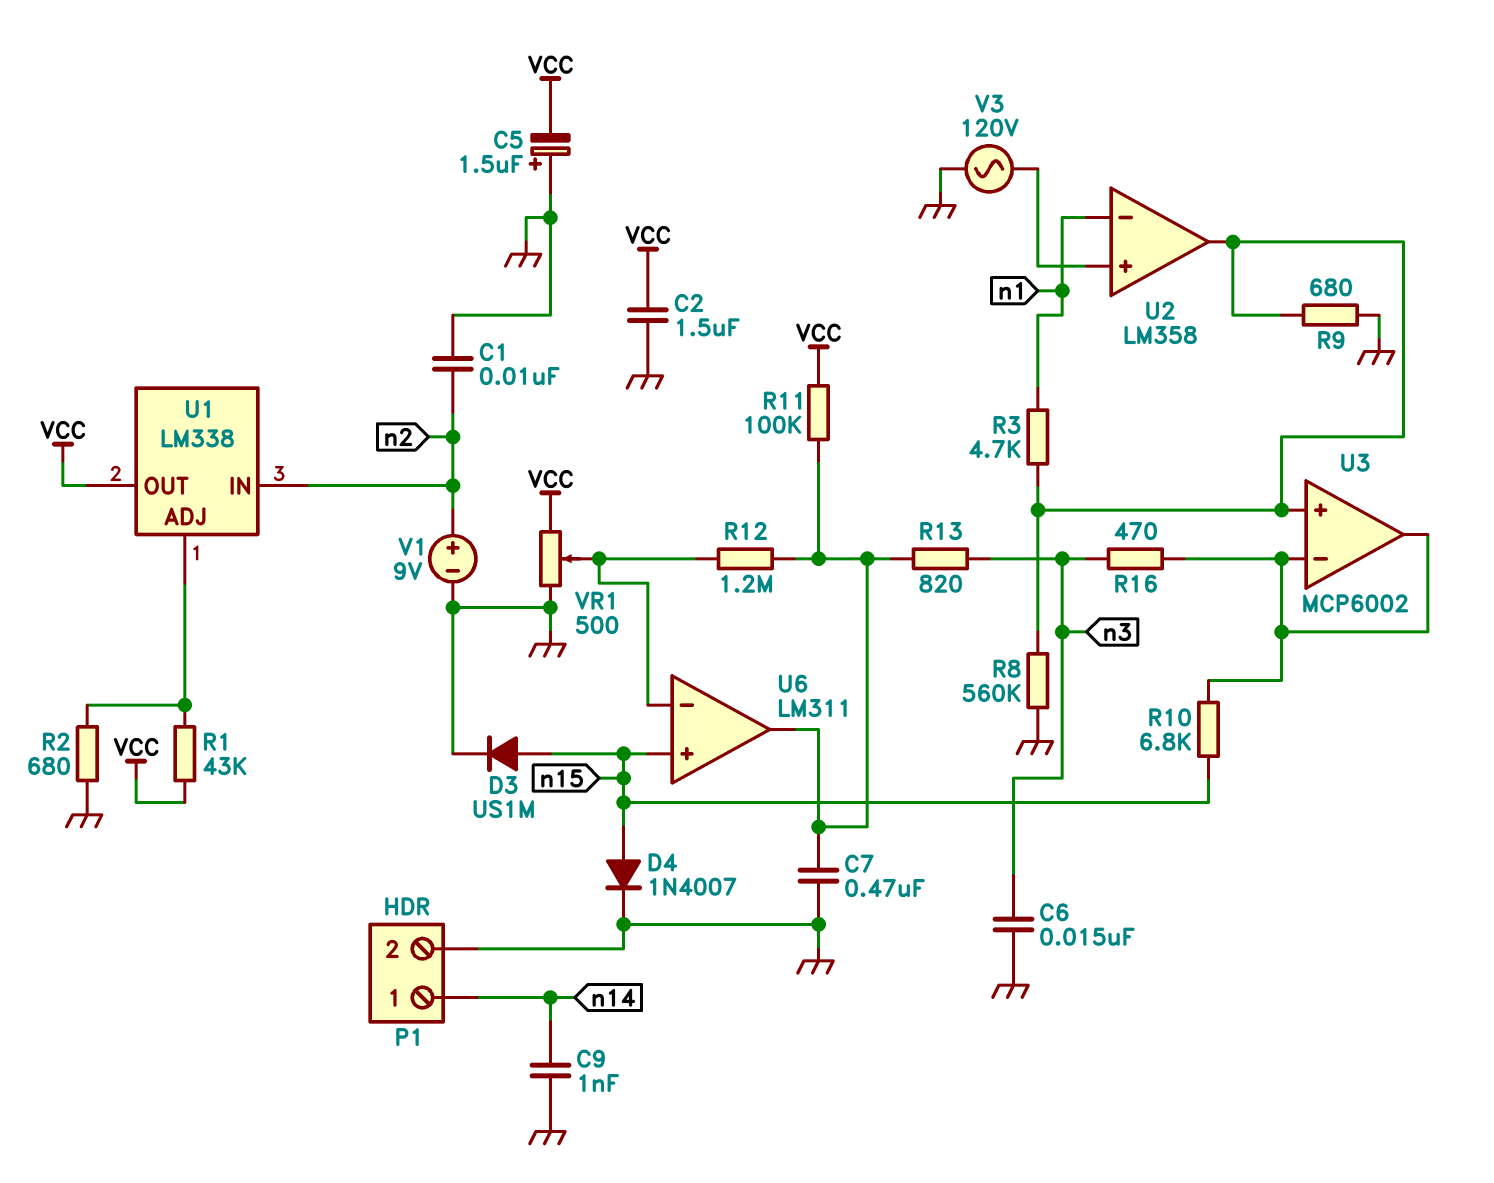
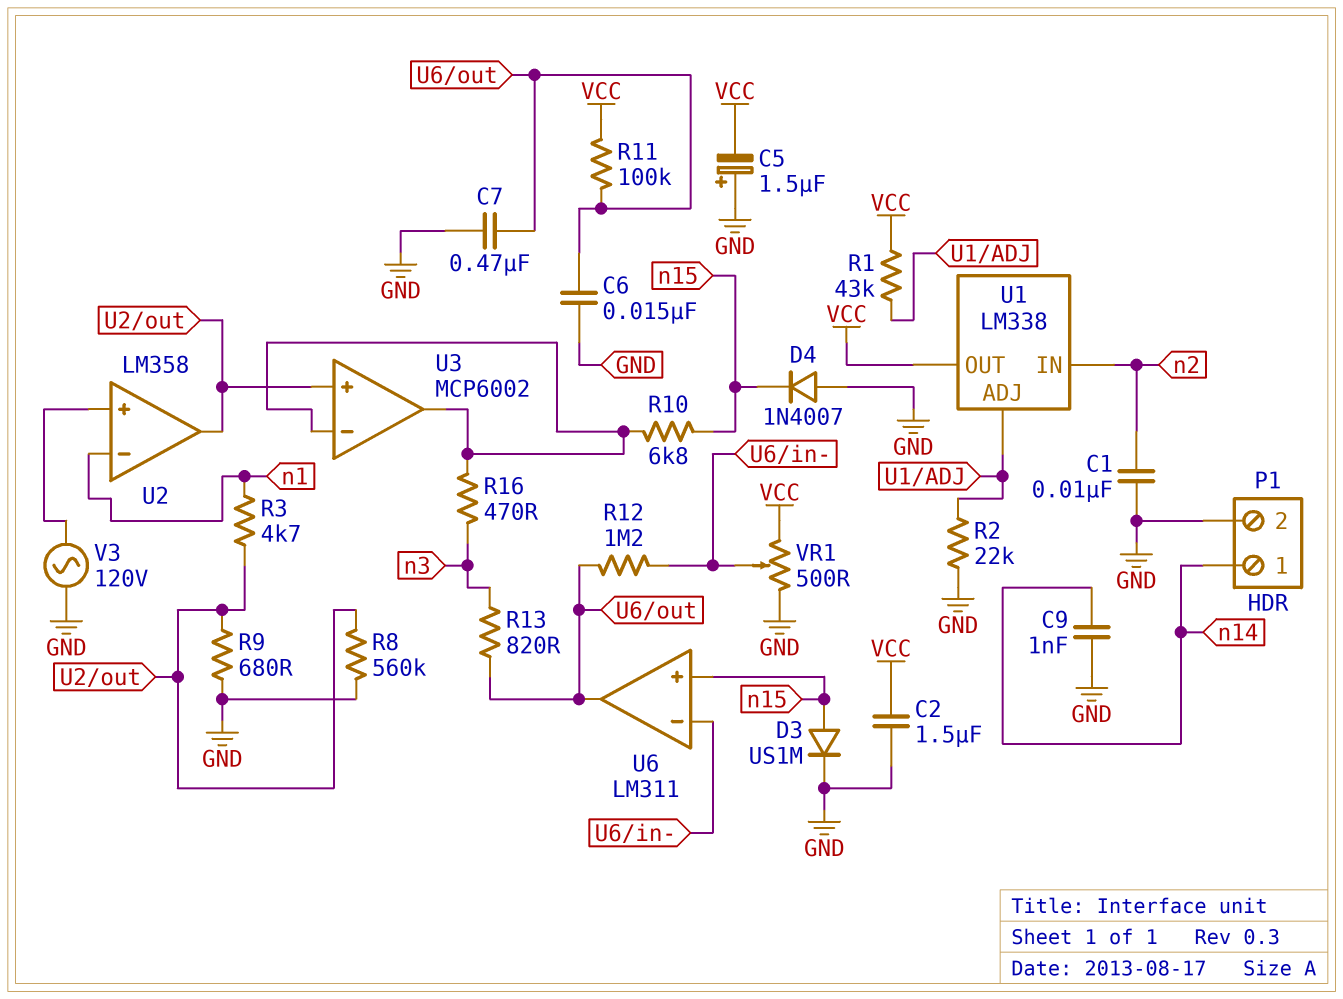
C6: 15nF (GND, n3) -> 15nF (GND, U6/out)
D4: diode 1N4007 (A n15, K GND) -> diode 1N4007 (A GND, K n15)
R2: 680 (GND, U1/ADJ) -> 22k (GND, U1/ADJ)
V1: 9V (plus n2, minus GND) -> none

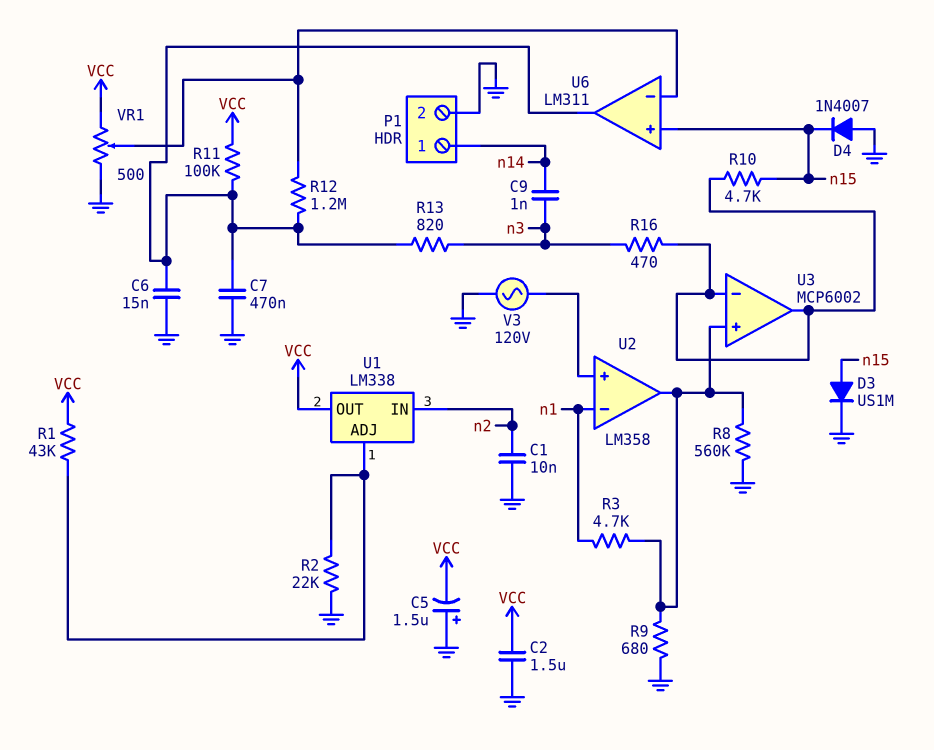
C9: 1nF (GND, n14) -> 1nF (n3, n14)
R10: 6.8k (U3/in-, n15) -> 4.7k (U3/in-, n15)

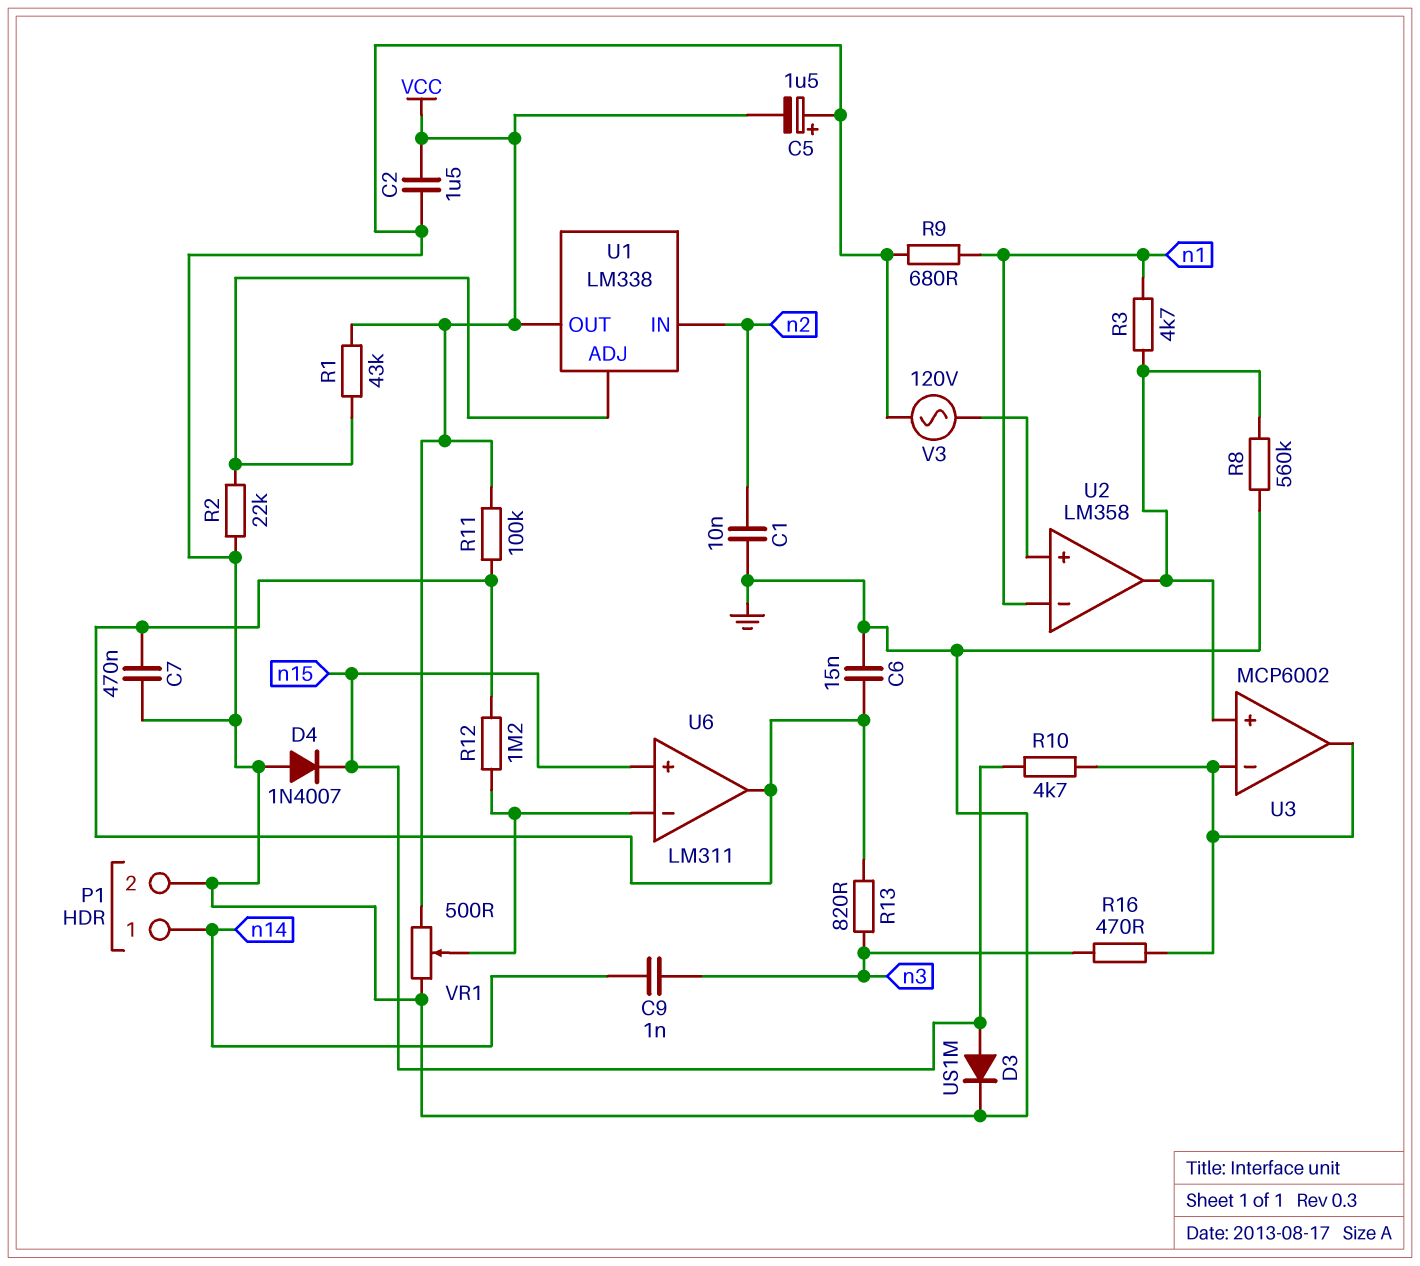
R9: 680 (GND, U2/out) -> 680 (GND, n1)

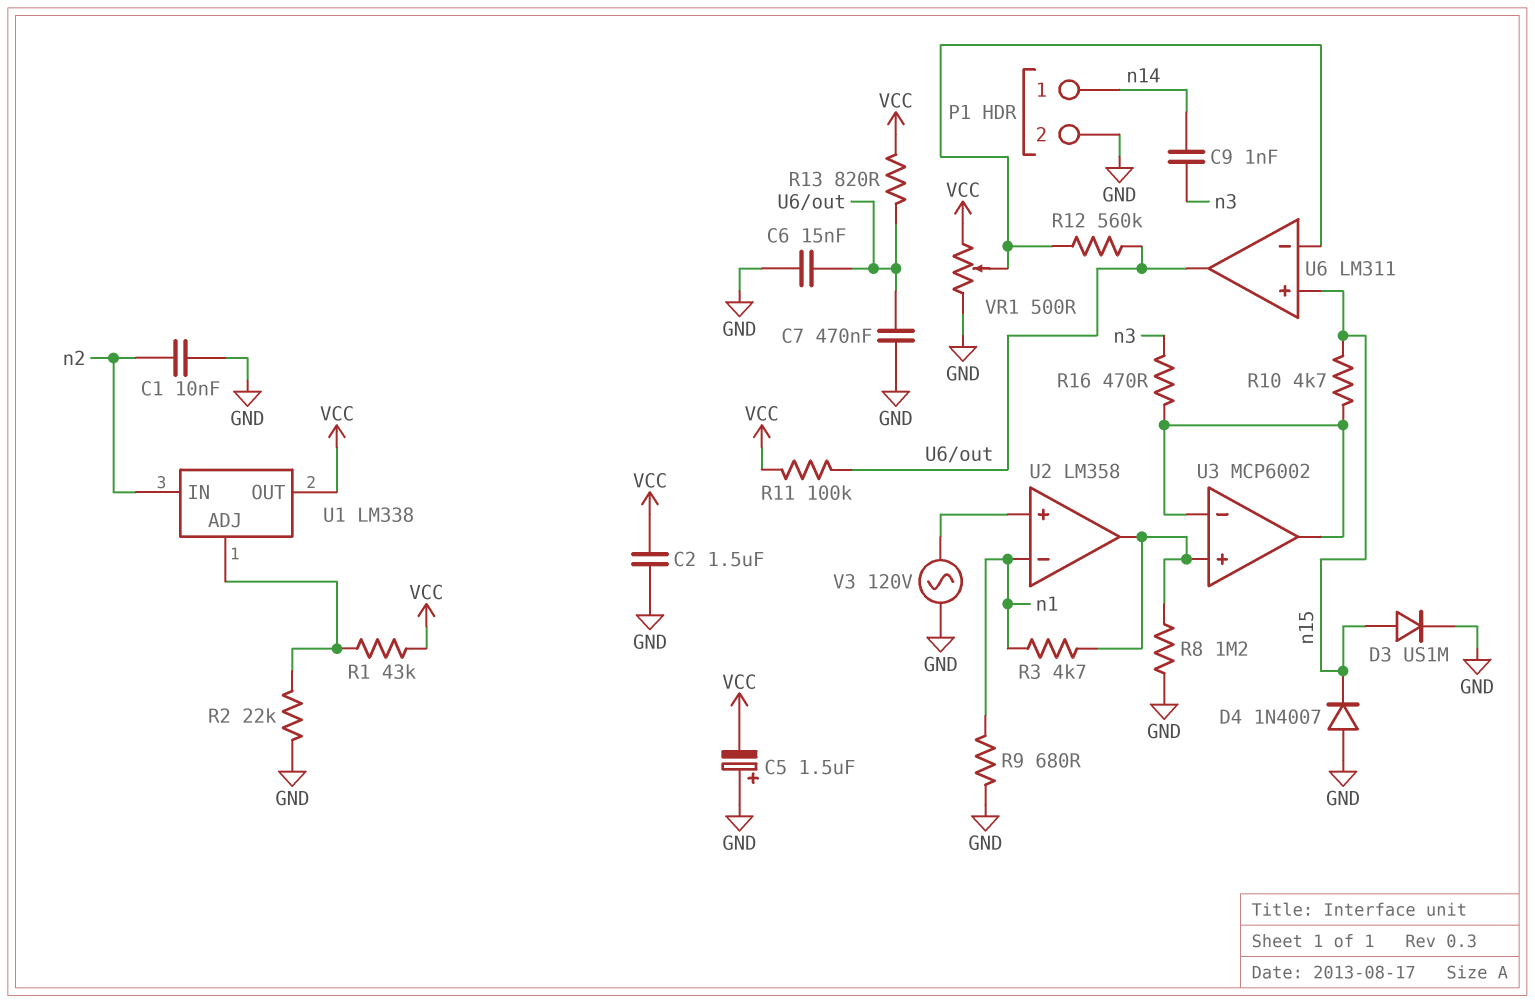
R8: 560k (GND, U2/out) -> 1.2M (GND, U2/out)
R12: 1.2M (U6/in-, U6/out) -> 560k (U6/in-, U6/out)
R13: 820 (U6/out, n3) -> 820 (U6/out, VCC)

